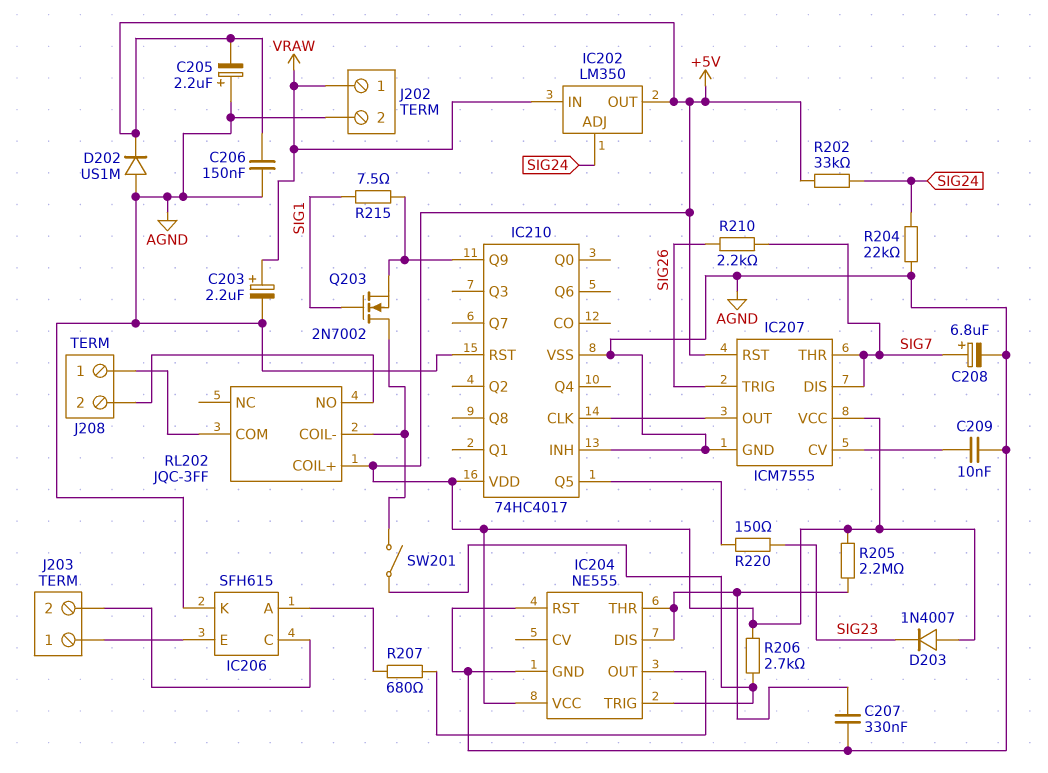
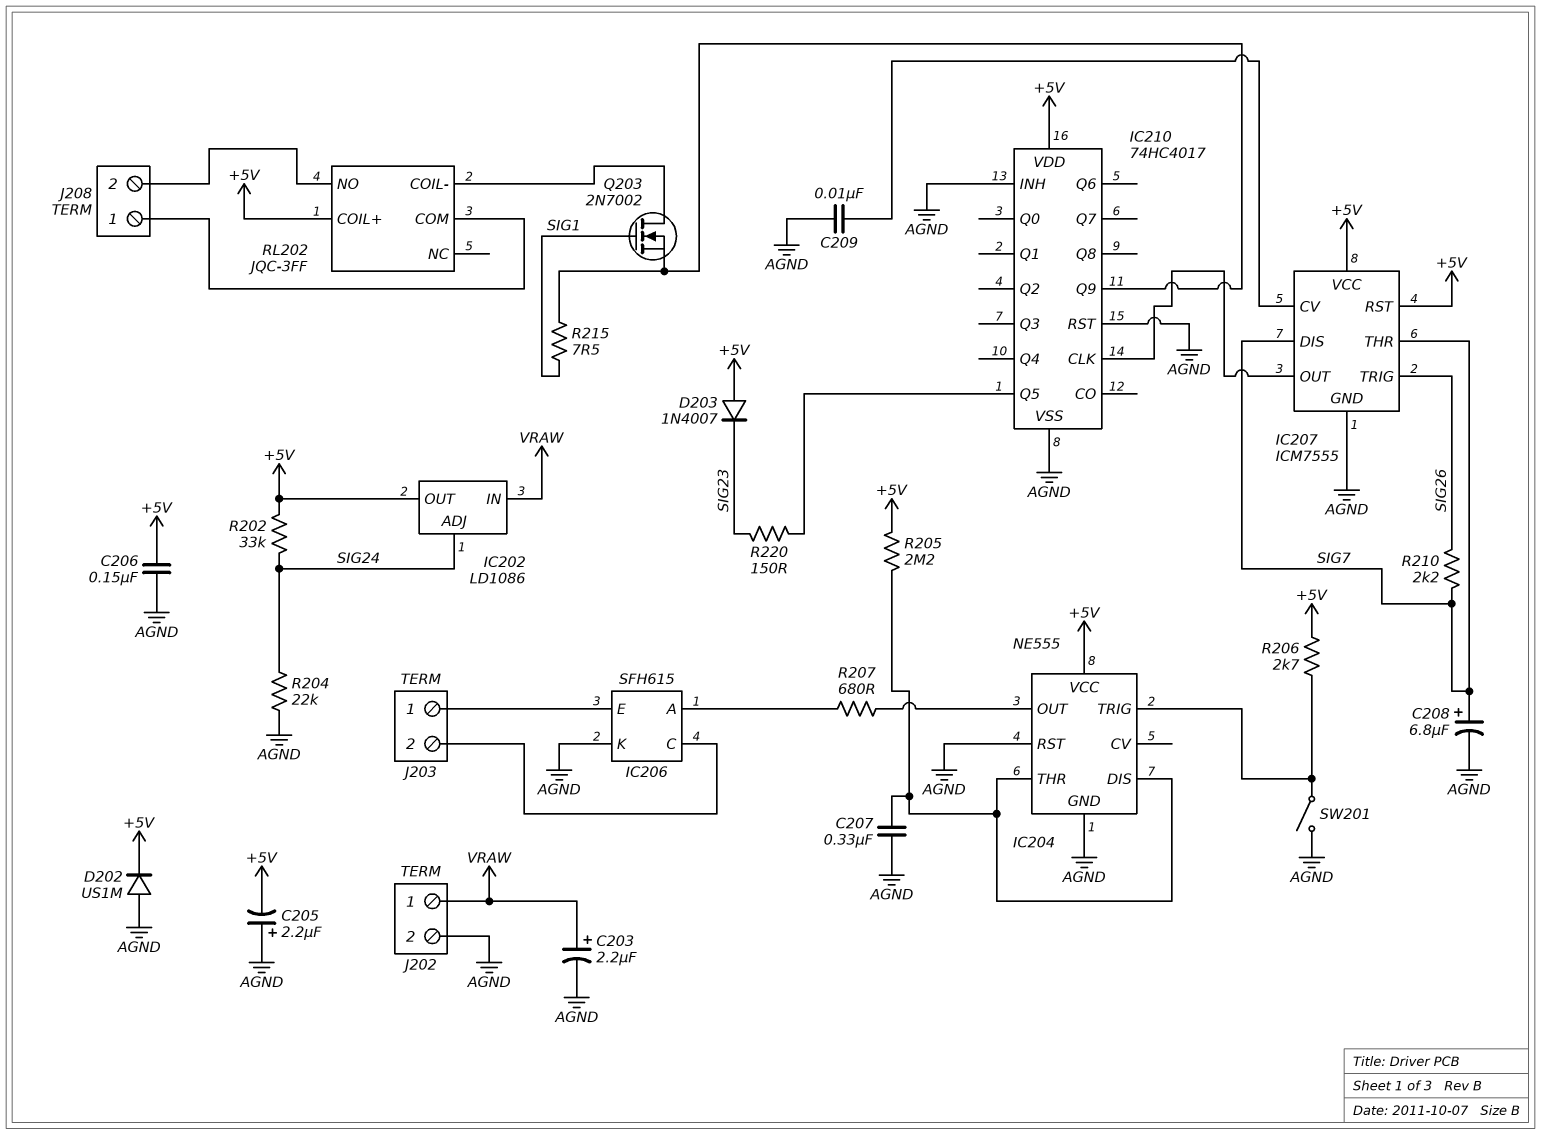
IC202: LM350 -> LD1086
SW201: switch (IC204/TRIG, RL202/COIL-) -> switch (AGND, IC204/TRIG)

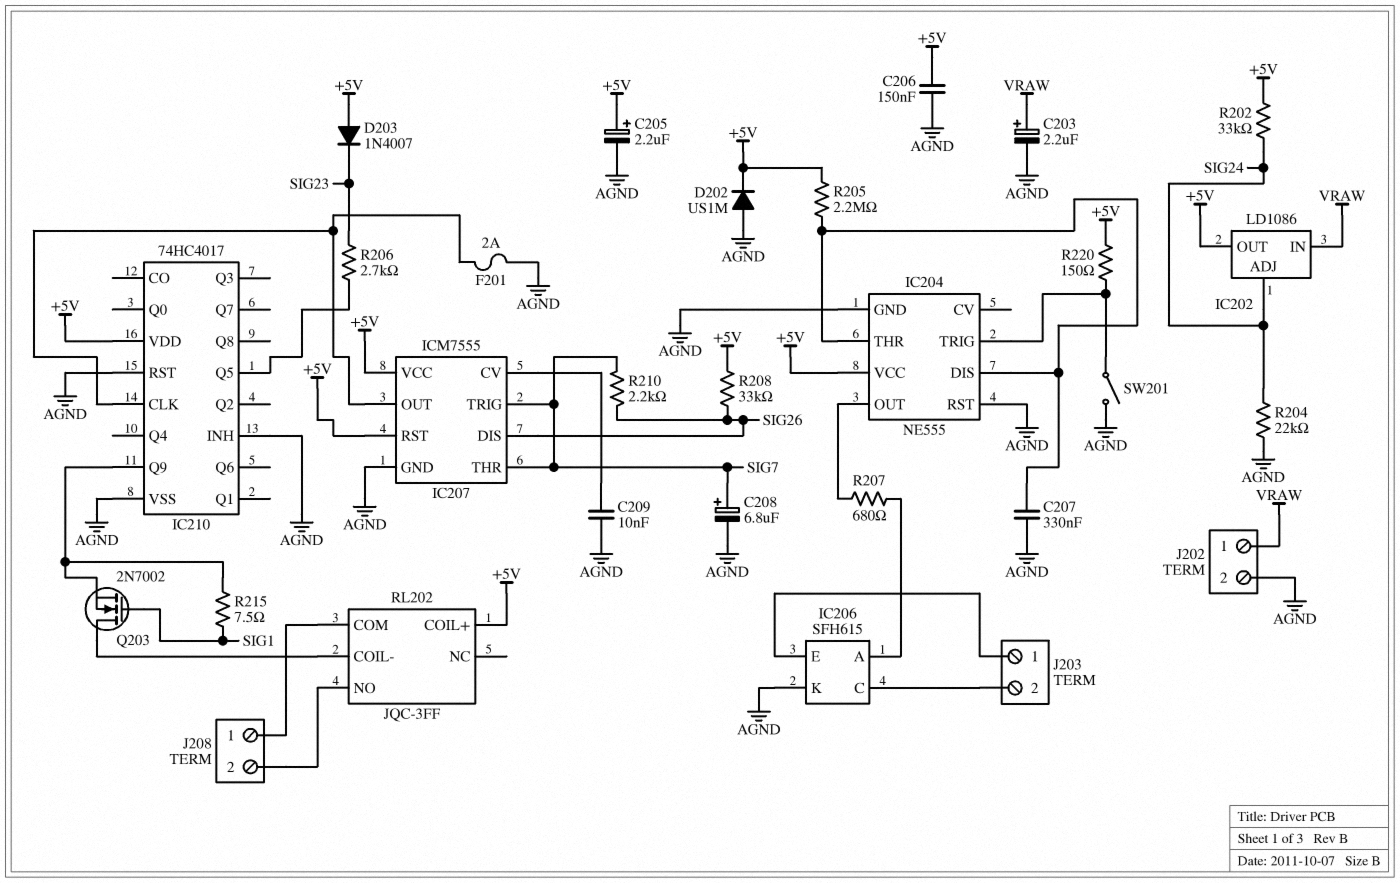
C205: 2.2uF (plus AGND, minus +5V) -> 2.2uF (plus +5V, minus AGND)
F201: none -> 2A (AGND, IC207/OUT)
IC207 pin DIS: SIG7 -> SIG26
IC207 pin TRIG: SIG26 -> SIG7
R206: 2.7k (+5V, IC204/TRIG) -> 2.7k (IC210/Q5, SIG23)
R208: none -> 33k (+5V, SIG26)
R220: 150 (IC210/Q5, SIG23) -> 150 (+5V, IC204/TRIG)

